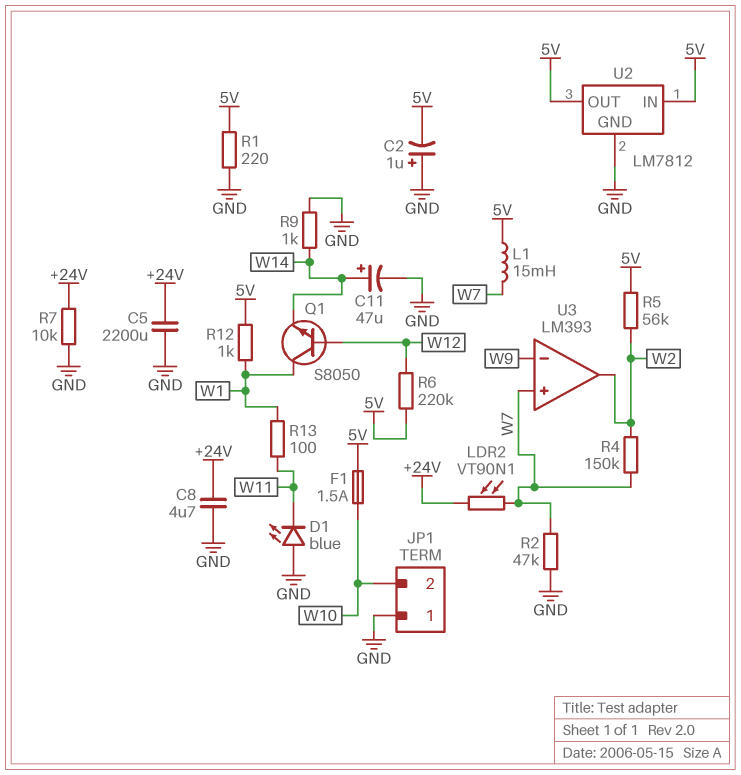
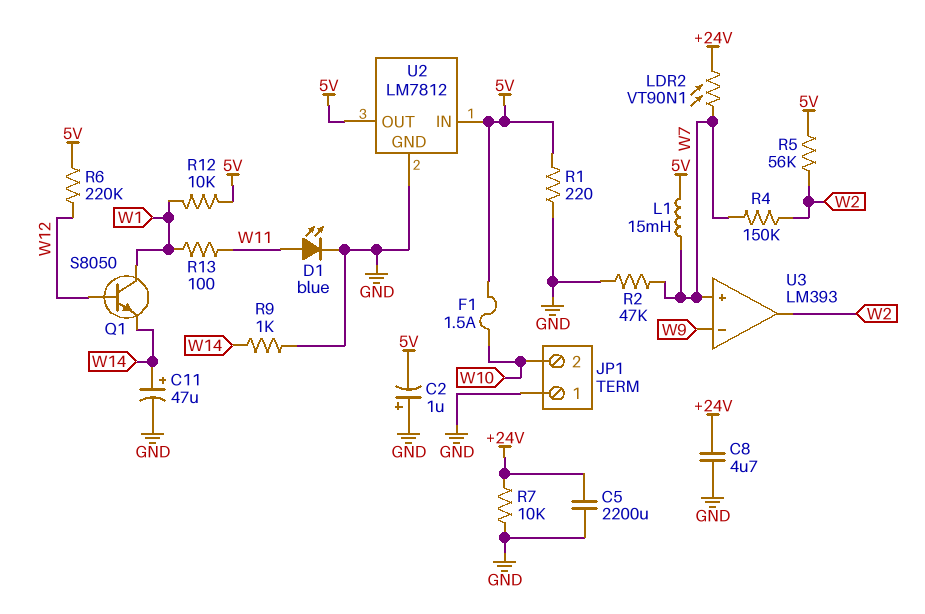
D1: LED blue (A GND, K W11) -> LED blue (A W11, K GND)
R12: 1k (5V, W1) -> 10k (5V, W1)

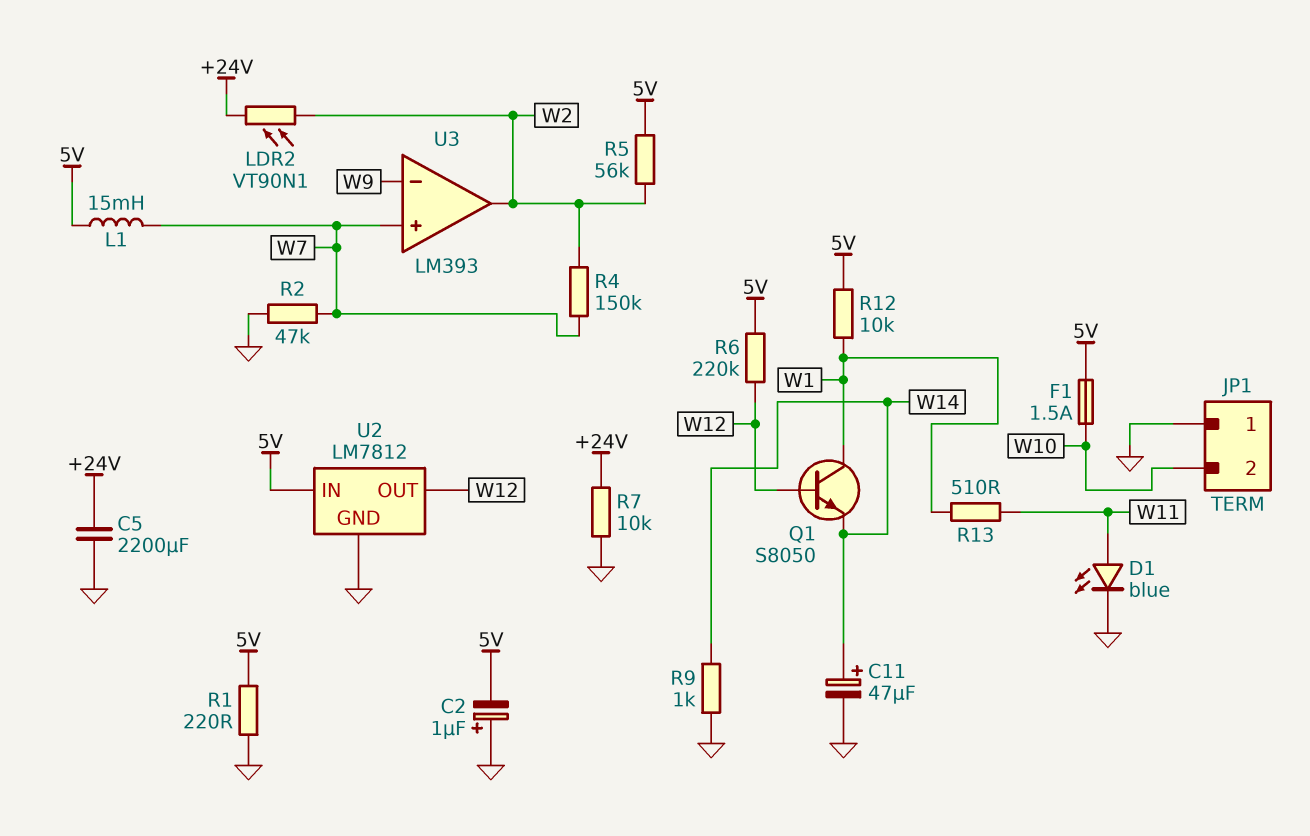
C8: 4.7uF (+24V, GND) -> none
LDR2: VT90N1 (+24V, W7) -> VT90N1 (+24V, W2)
R13: 100 (W1, W11) -> 510 (W1, W11)
U2 pin OUT: 5V -> W12

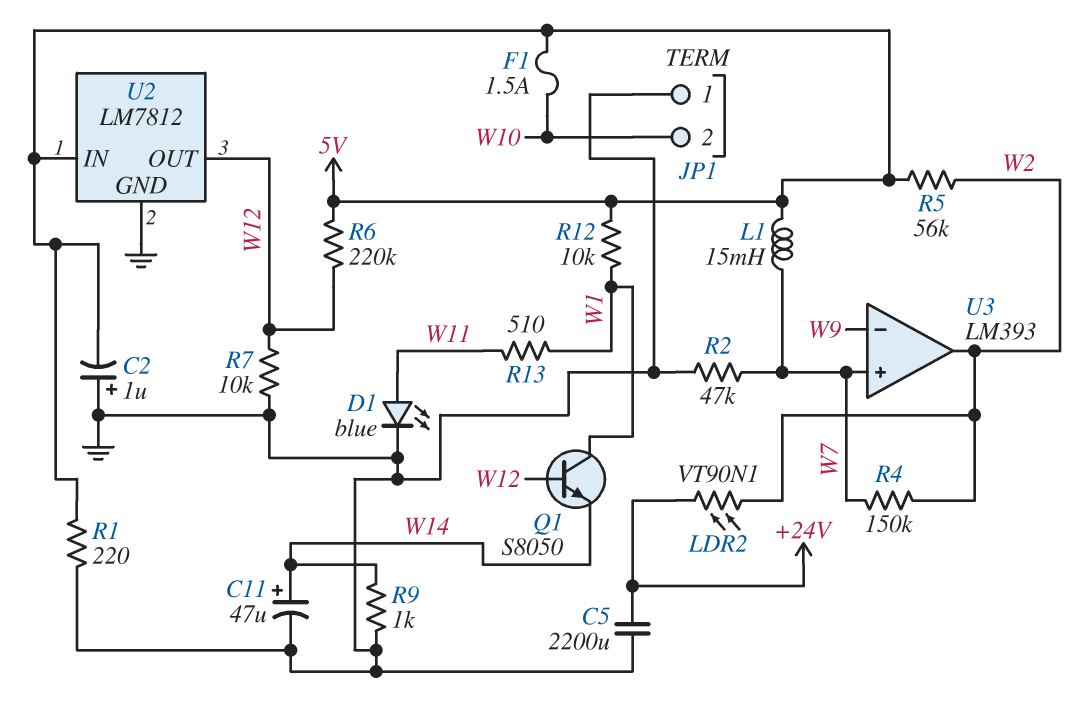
R7: 10k (+24V, GND) -> 10k (GND, W12)

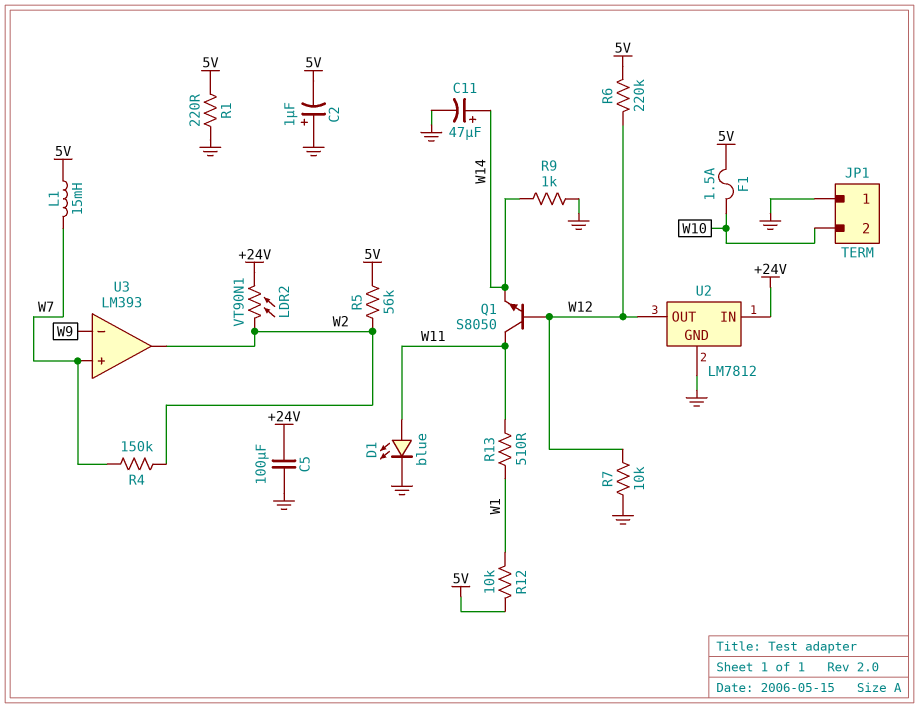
C5: 2200uF (+24V, GND) -> 100uF (+24V, GND)
Q1: NPN S8050 (B W12, C W1, E W14) -> NPN S8050 (B W12, C W11, E W14)
R2: 47k (GND, W7) -> none
U2 pin IN: 5V -> +24V

